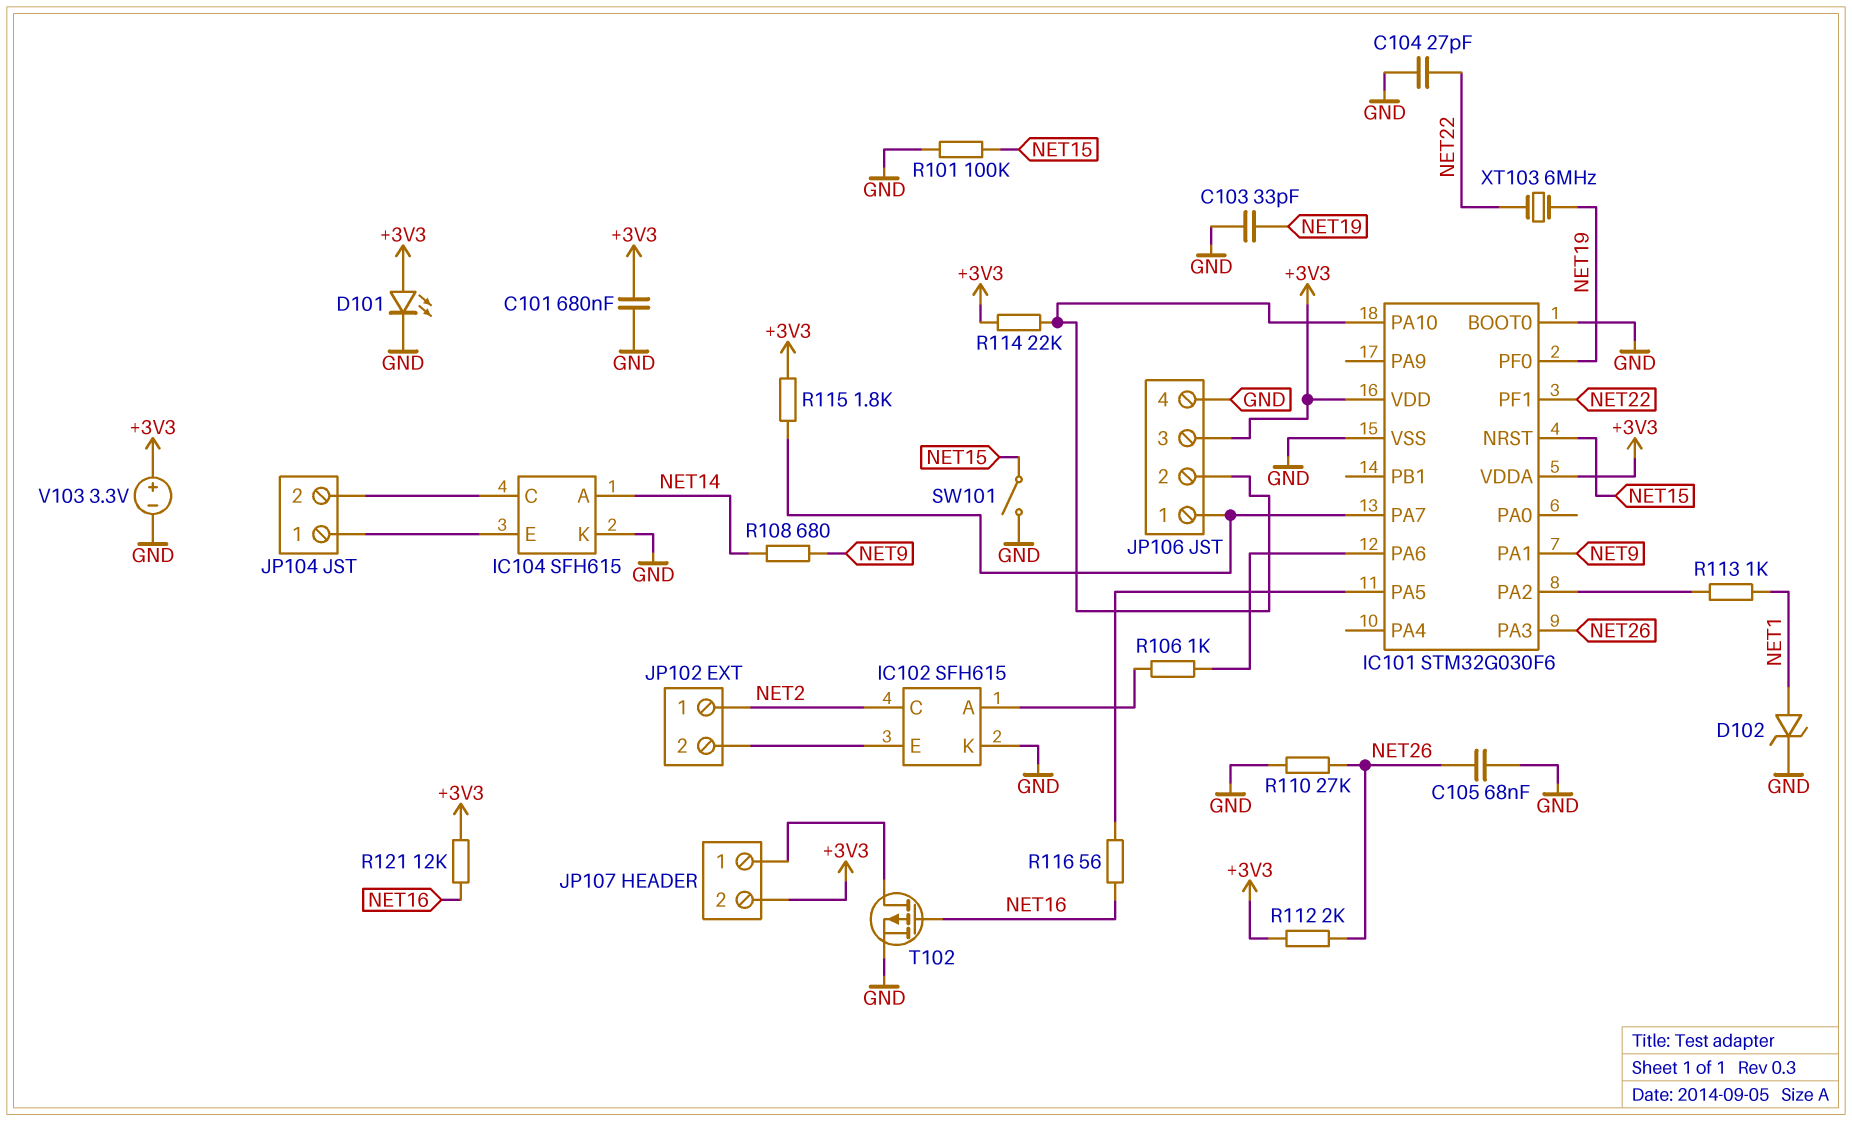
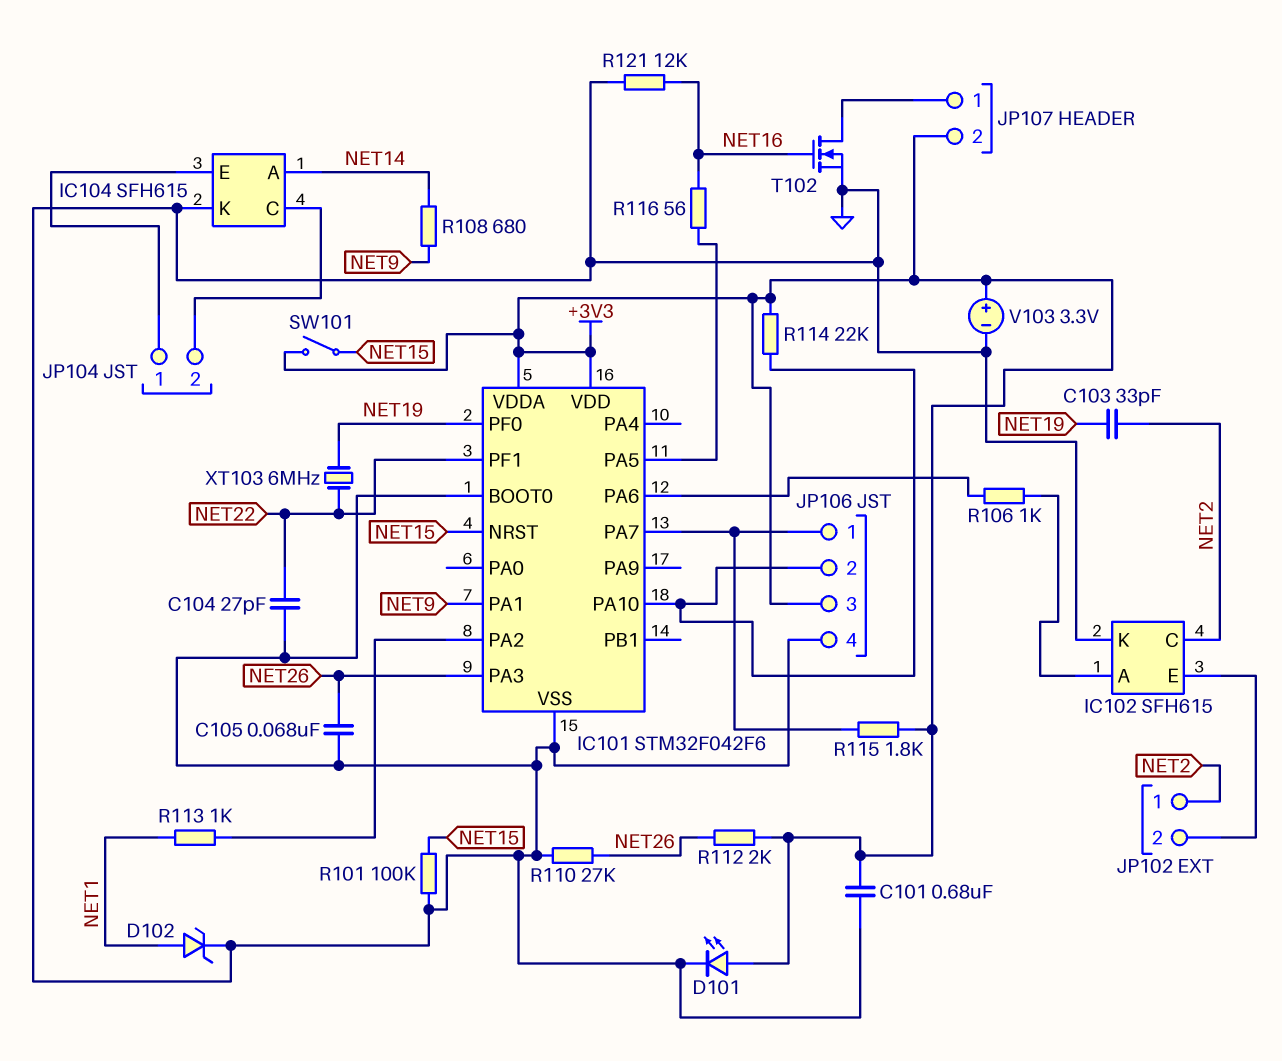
C103: 33pF (GND, NET19) -> 33pF (NET2, NET19)
IC101: STM32G030F6 -> STM32F042F6
R121: 12k (+3V3, NET16) -> 12k (GND, NET16)
SW101: switch (GND, NET15) -> switch (+3V3, NET15)
T102: PMOS (G NET16, D JP107/1, S GND) -> NMOS (G NET16, D JP107/1, S GND)

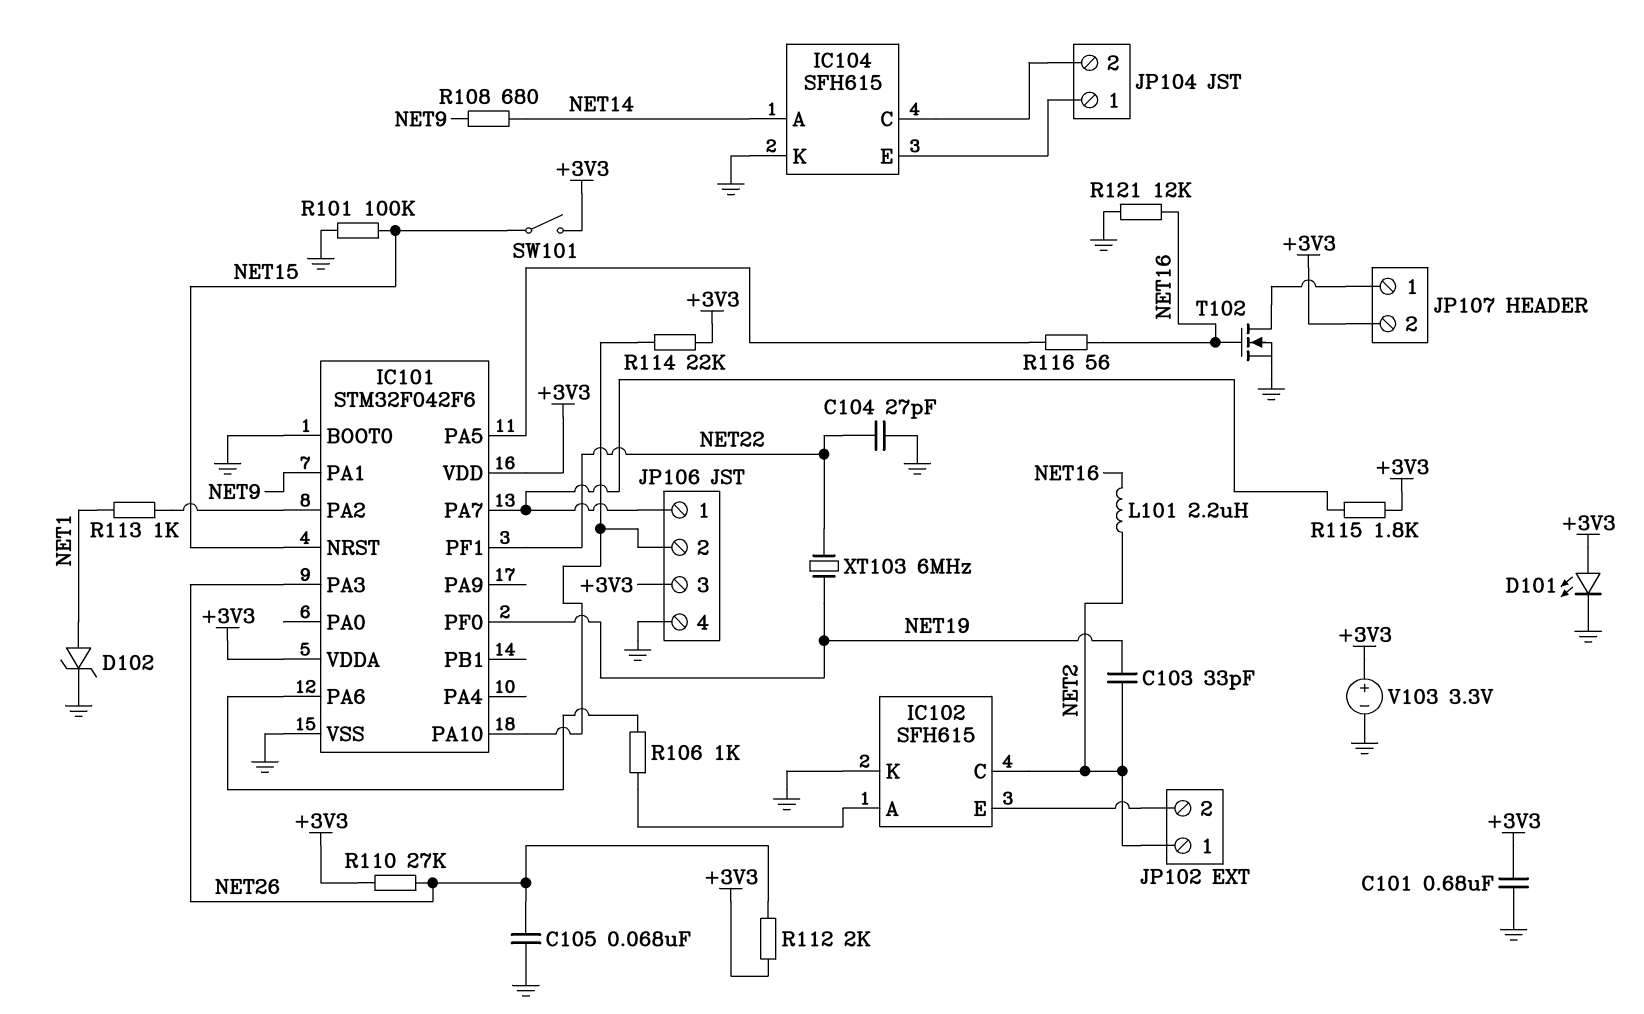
L101: none -> 2.2uH (NET2, NET16)
R110: 27k (GND, NET26) -> 27k (+3V3, NET26)

